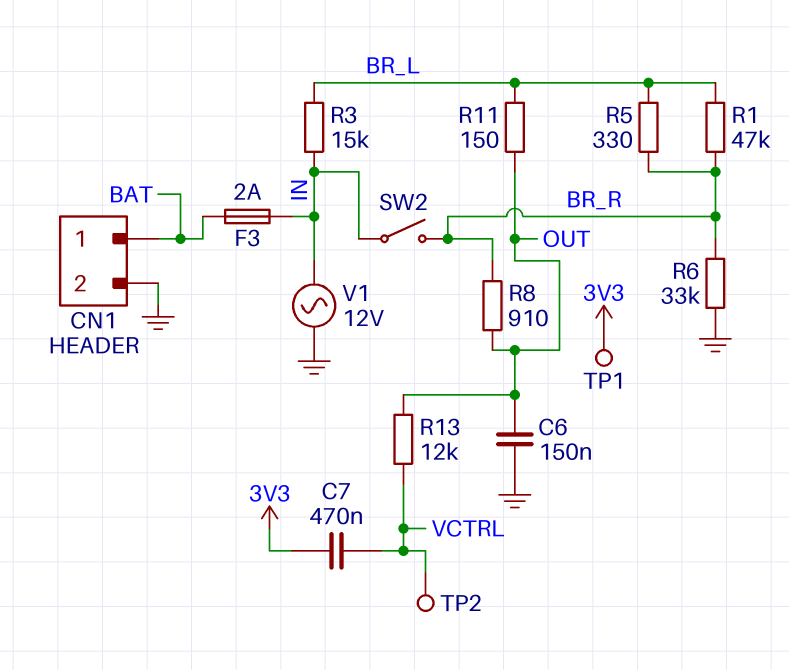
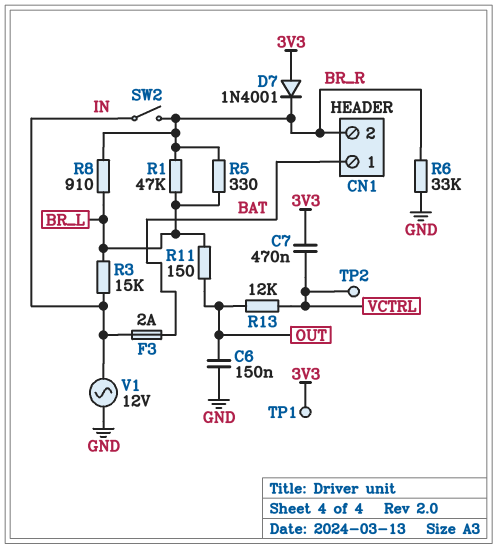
CN1 pin 2: GND -> BR_R
D7: none -> diode 1N4001 (A 3V3, K BR_R)
R8: 910 (BR_R, OUT) -> 910 (BR_L, BR_R)

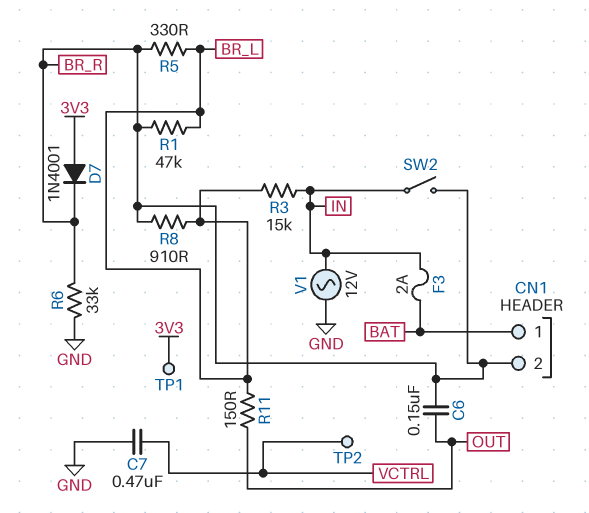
C6: 150nF (GND, OUT) -> 150nF (BR_R, OUT)
C7: 470nF (3V3, VCTRL) -> 470nF (GND, VCTRL)
R13: 12k (OUT, VCTRL) -> none

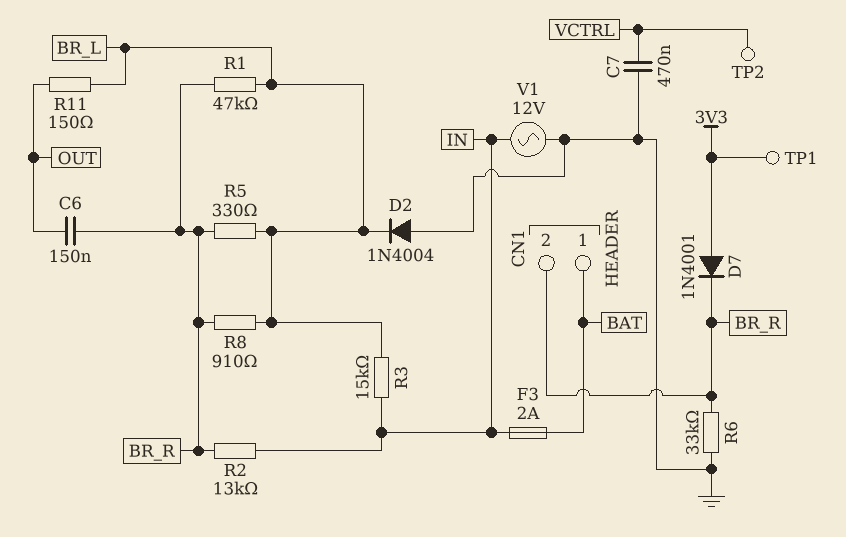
D2: none -> diode 1N4004 (A GND, K BR_L)
R2: none -> 13k (BR_R, IN)
SW2: switch (BR_R, IN) -> none

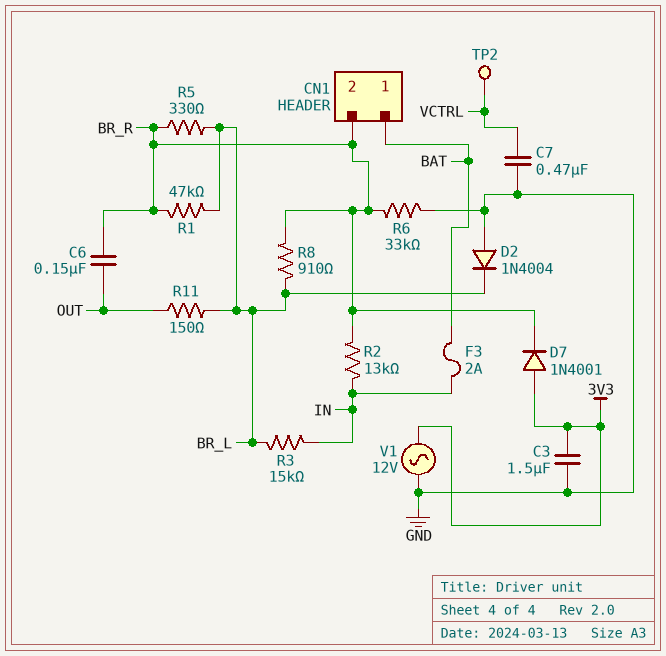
C3: none -> 1.5uF (3V3, GND)
TP1: test point (3V3) -> none
V1: AC 12V (GND, IN) -> AC 12V (3V3, GND)

